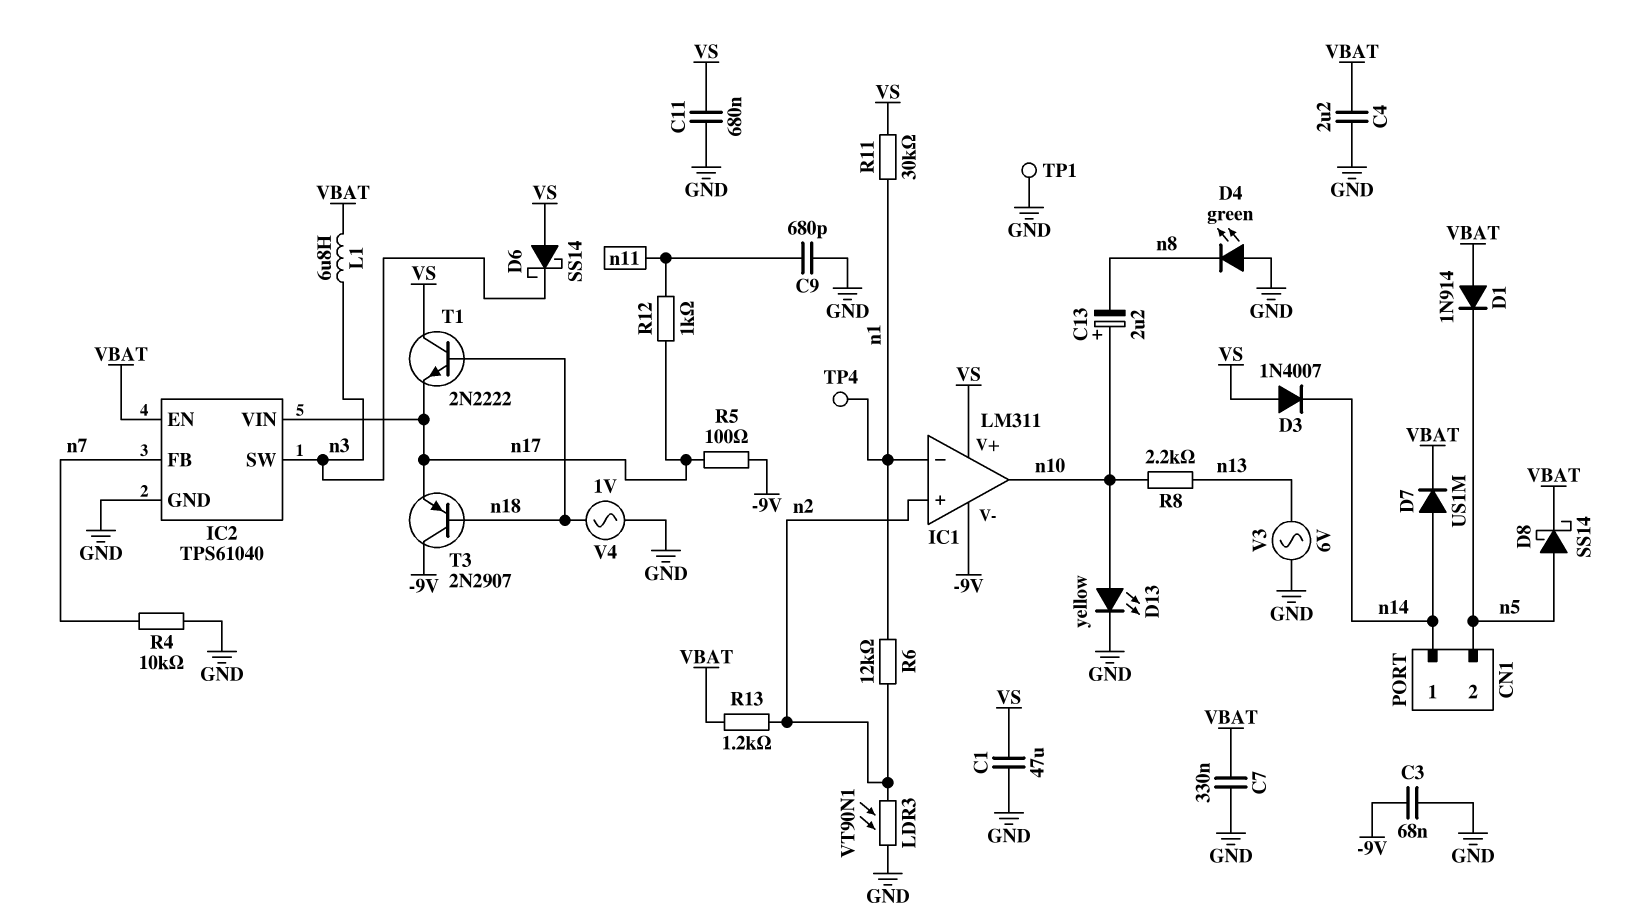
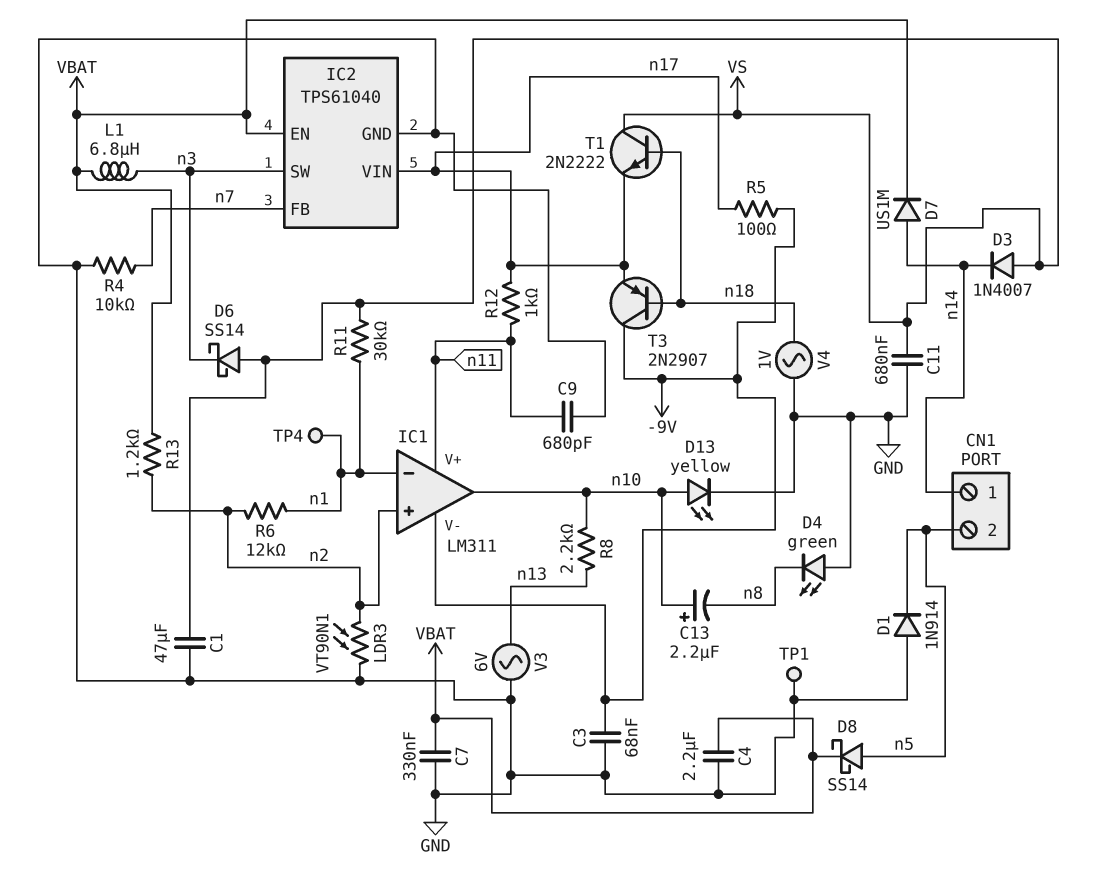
D1: diode 1N914 (A VBAT, K n5) -> diode 1N914 (A GND, K n5)
IC1 pin V+: VS -> n11

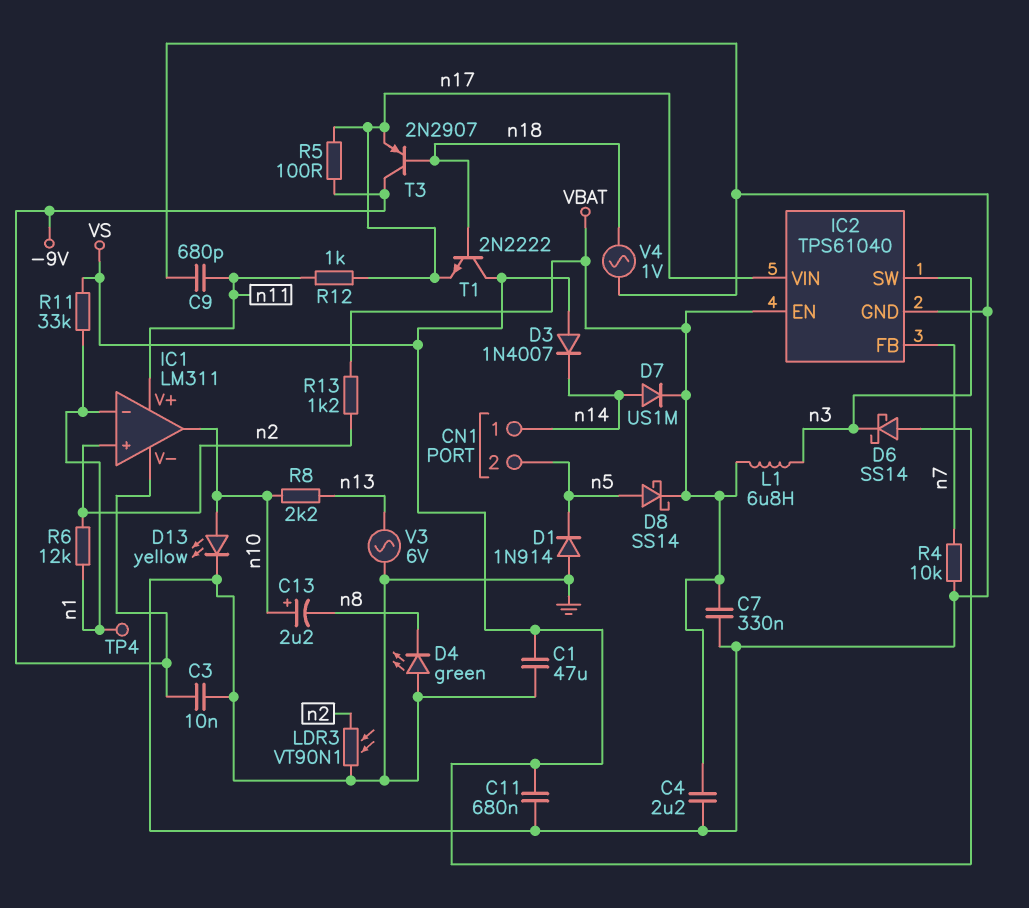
C3: 68nF (-9V, GND) -> 10nF (-9V, GND)
R11: 30k (VS, n1) -> 33k (VS, n1)
TP1: test point (GND) -> none

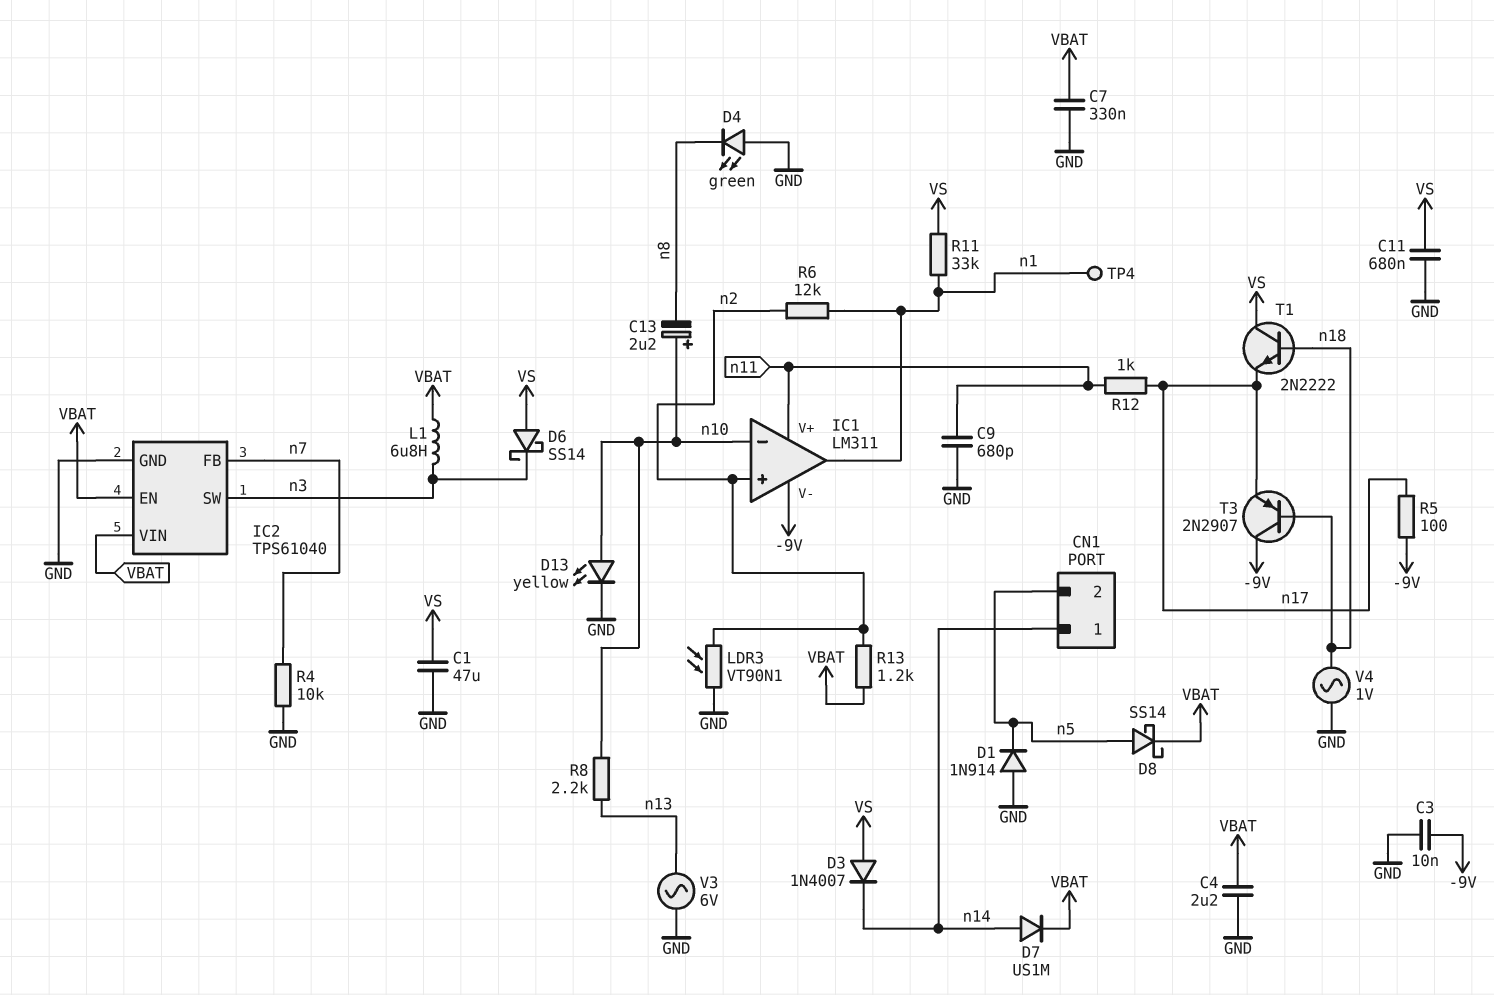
IC1 pin in-: n1 -> n10
IC1 pin out: n10 -> n1
IC2 pin VIN: n17 -> VBAT

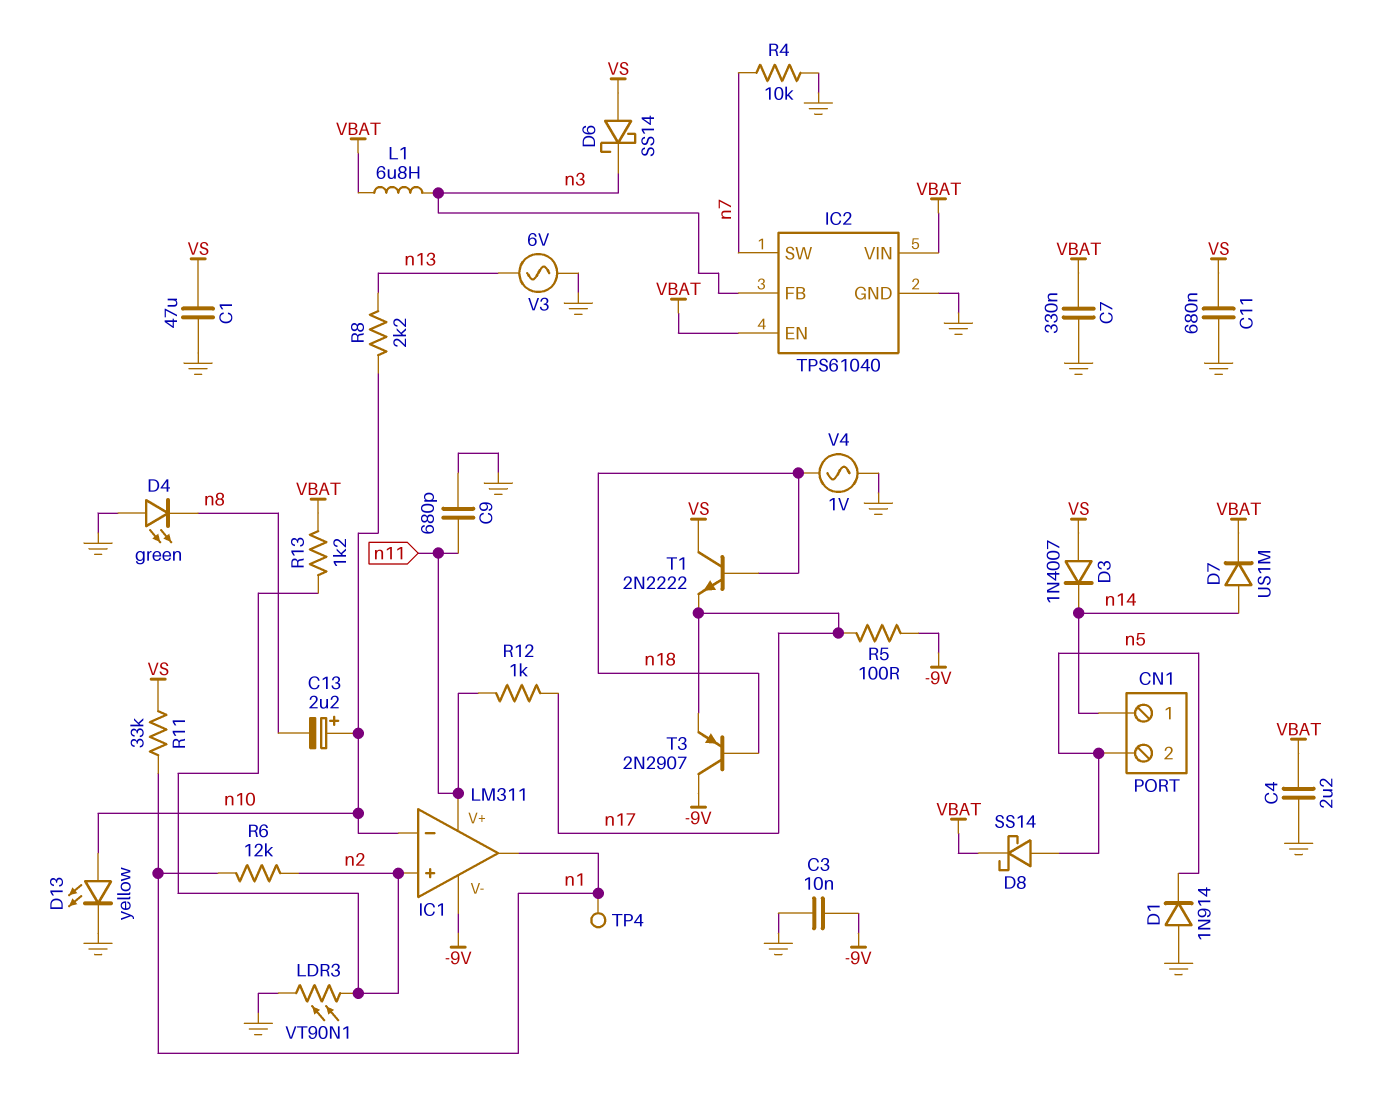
IC2 pin FB: n7 -> n3
IC2 pin SW: n3 -> n7

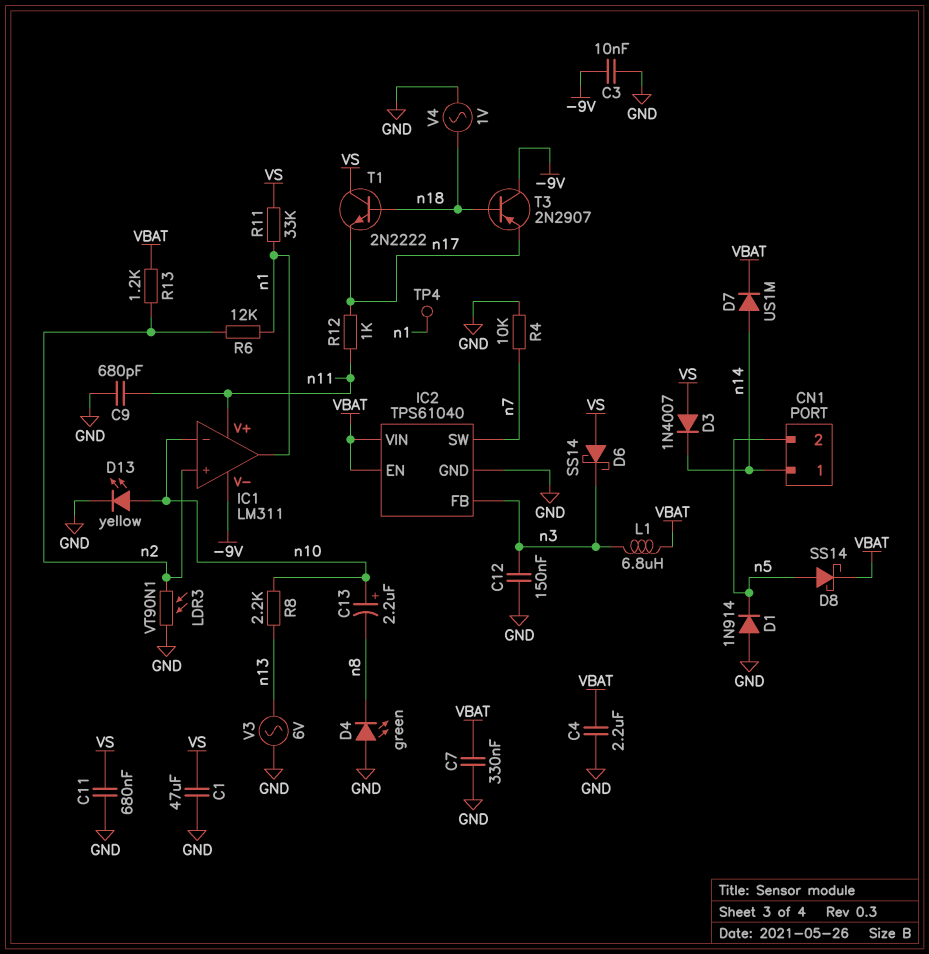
C12: none -> 150nF (GND, n3)
R5: 100 (-9V, n17) -> none

